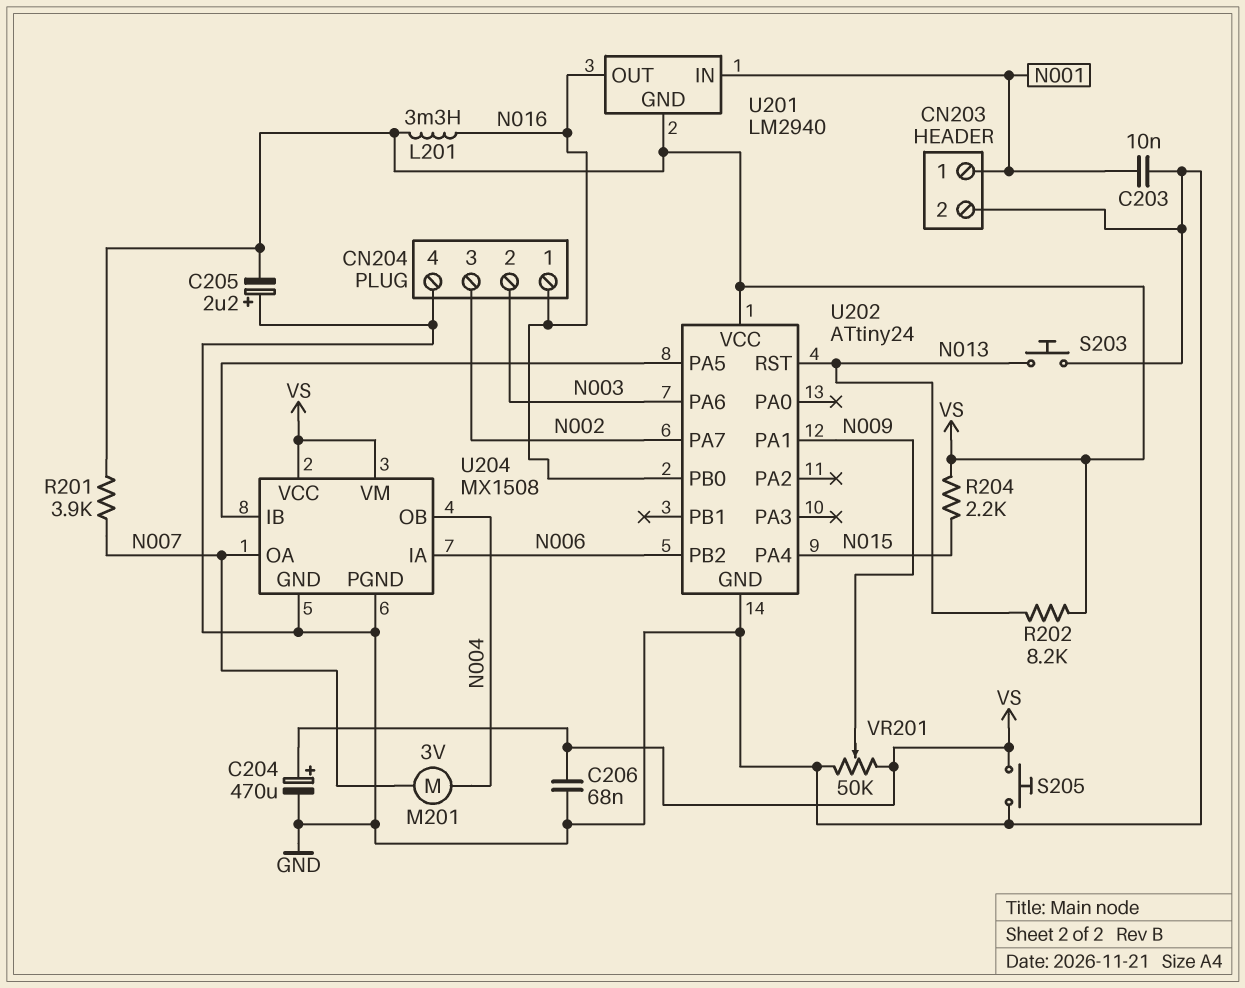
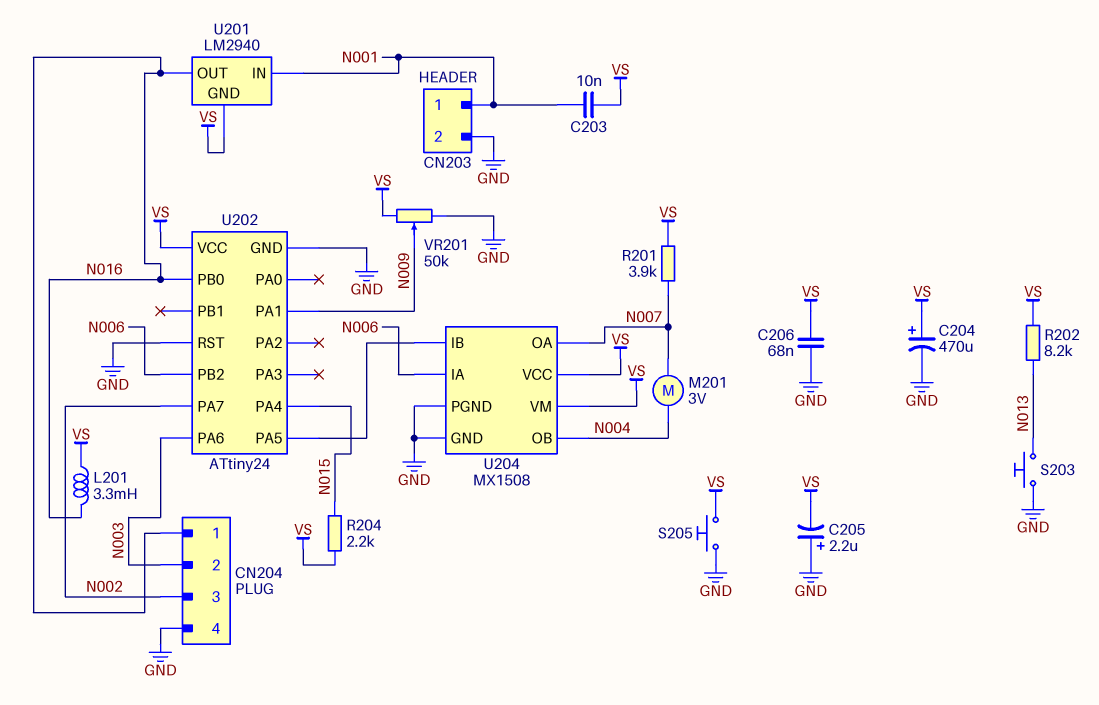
C203: 10nF (GND, N001) -> 10nF (N001, VS)
U202 pin RST: N013 -> GND

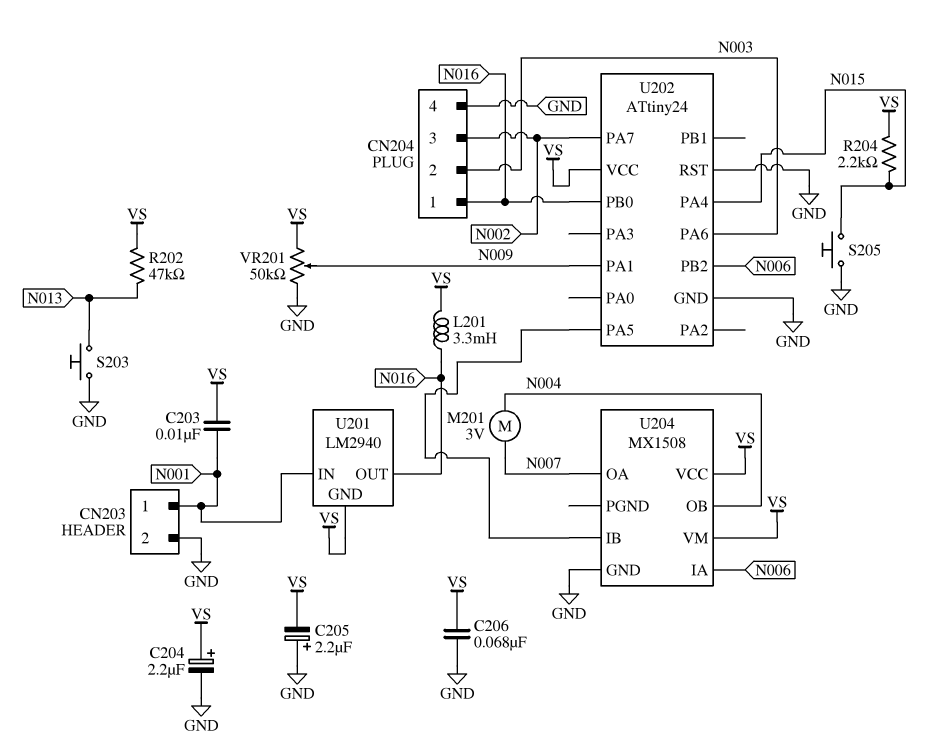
C204: 470uF (plus VS, minus GND) -> 2.2uF (plus VS, minus GND)
R201: 3.9k (N007, VS) -> none
R202: 8.2k (N013, VS) -> 47k (N013, VS)
S205: button (GND, VS) -> button (GND, N015)
U204 pin PGND: GND -> none

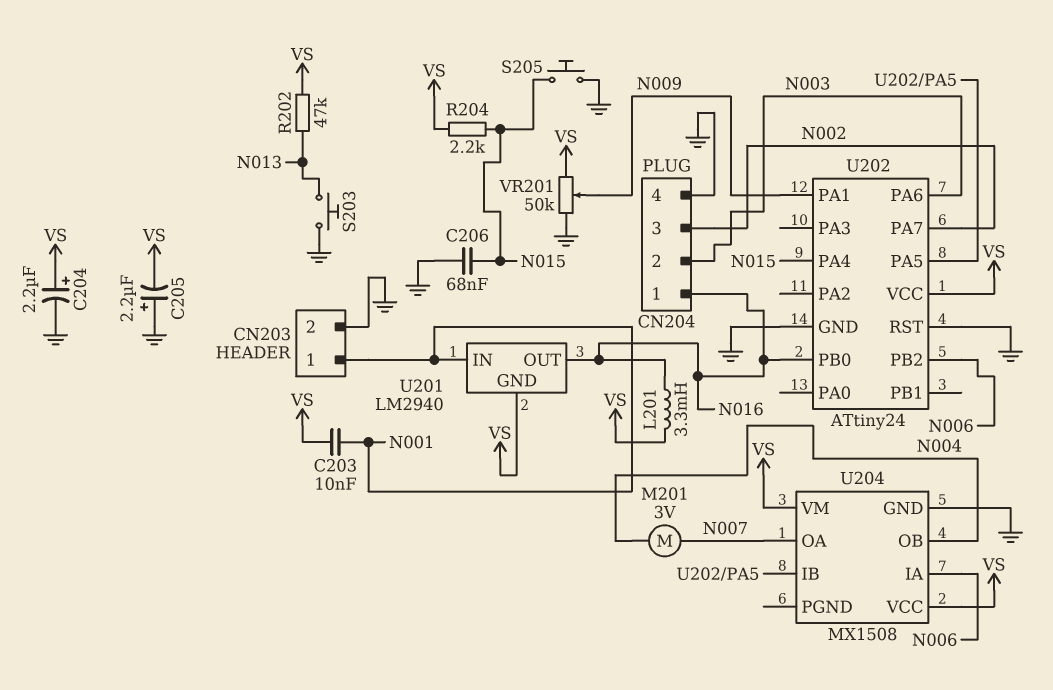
C206: 68nF (GND, VS) -> 68nF (GND, N015)

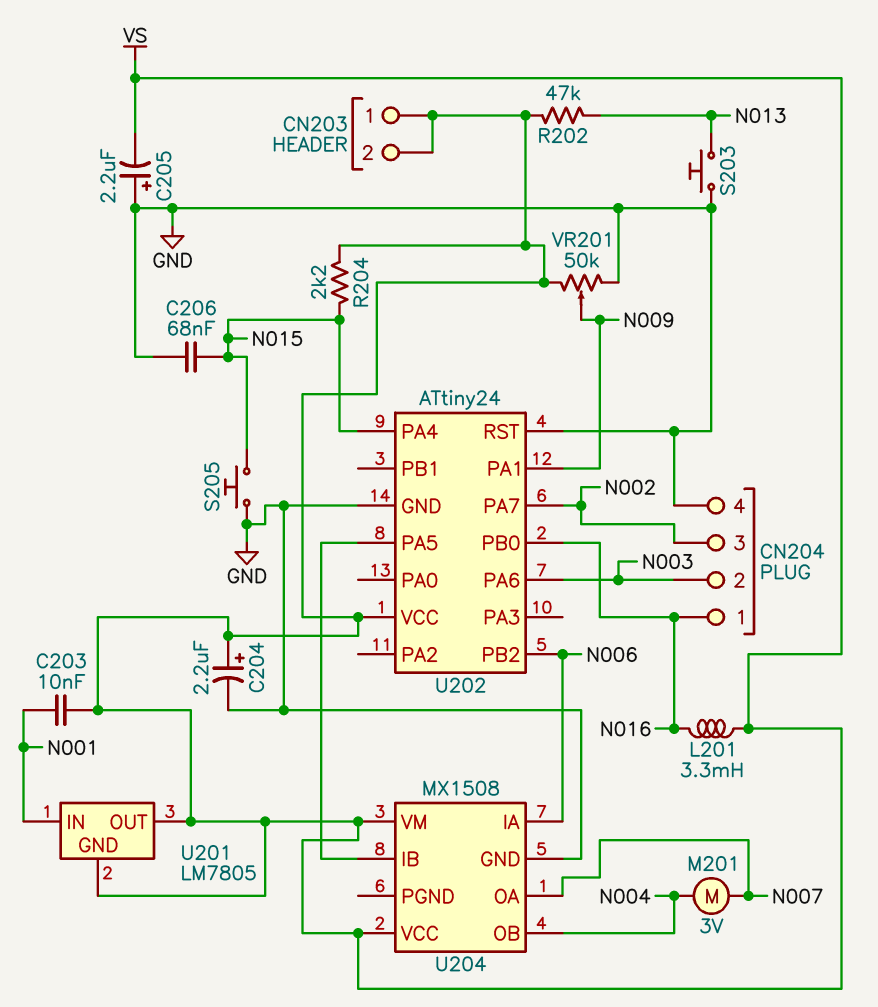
CN203 pin 1: N001 -> VS
CN203 pin 2: GND -> VS
U201: LM2940 -> LM7805
U201 pin OUT: N016 -> VS

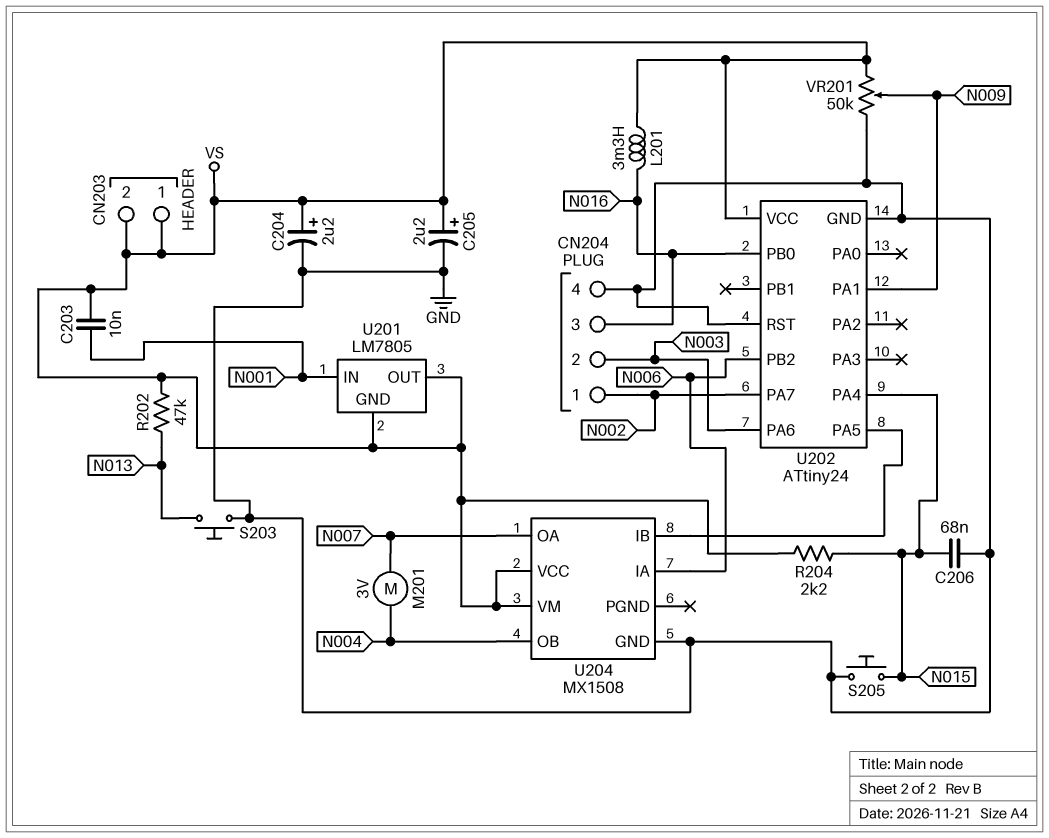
C205: 2.2uF (plus GND, minus VS) -> 2.2uF (plus VS, minus GND)
CN204 pin 1: N016 -> N002
CN204 pin 3: N002 -> N016

